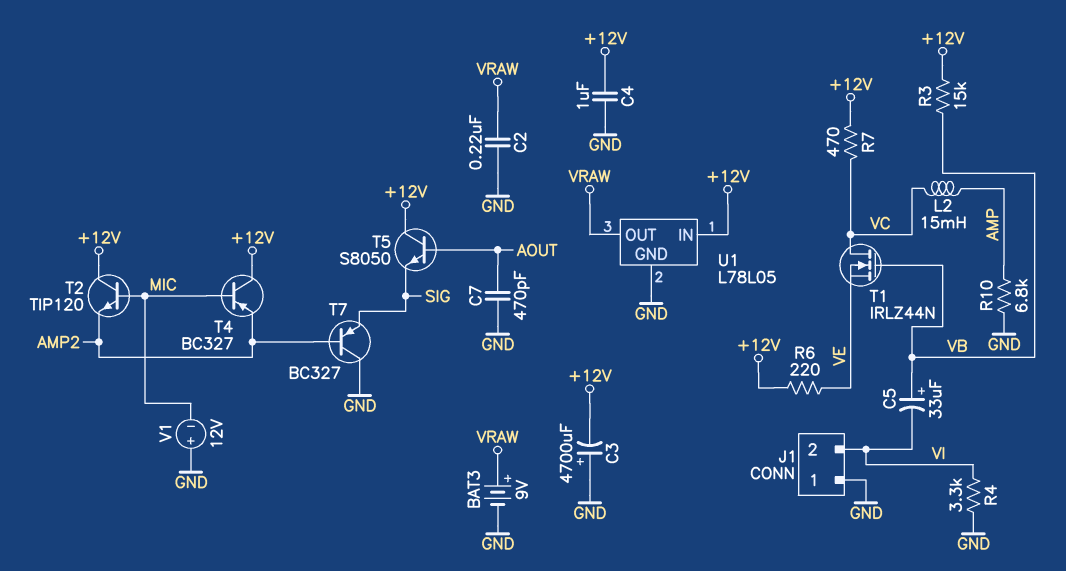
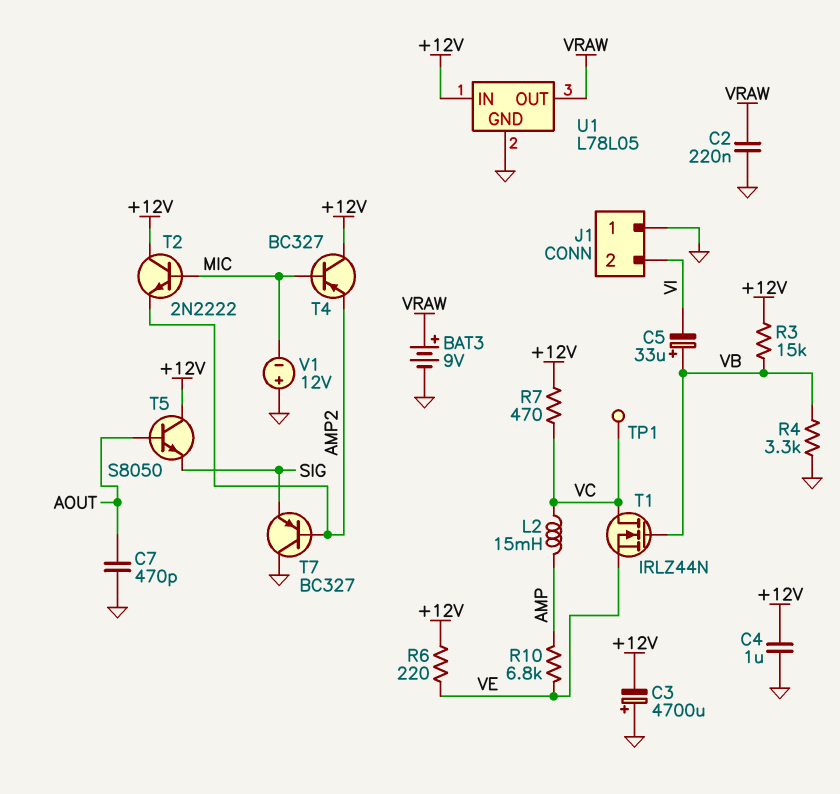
R4: 3.3k (GND, VI) -> 3.3k (GND, VB)
R10: 6.8k (AMP, GND) -> 6.8k (AMP, VE)
T2: NPN TIP120 (B MIC, C +12V, E AMP2) -> NPN 2N2222 (B MIC, C +12V, E AMP2)
TP1: none -> test point (VC)

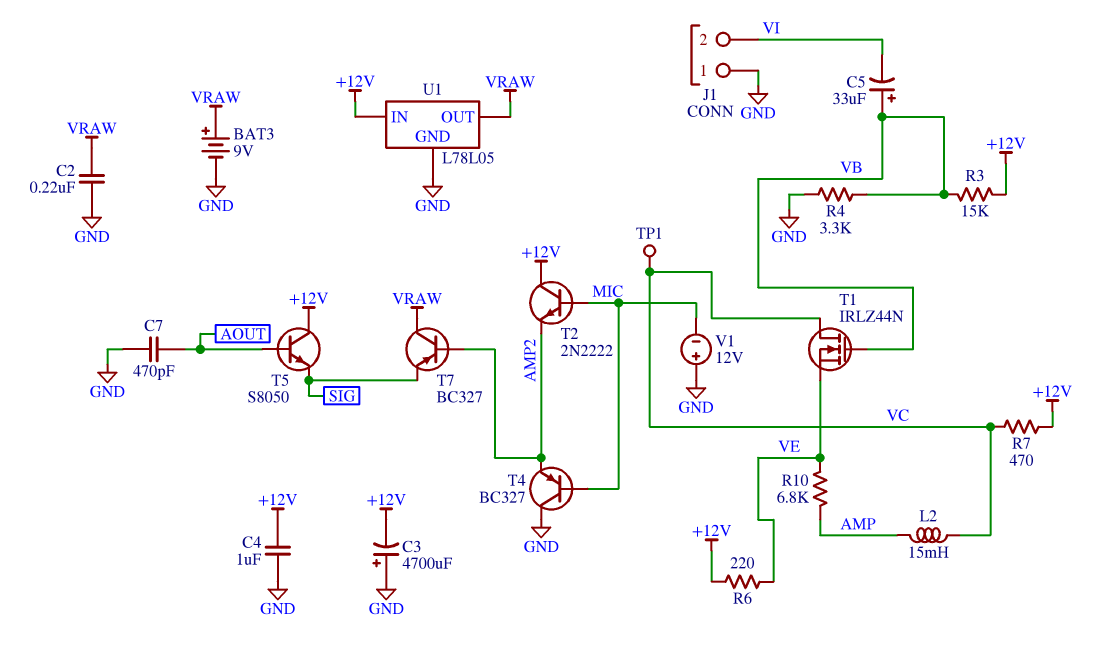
T4: PNP BC327 (B MIC, C +12V, E AMP2) -> PNP BC327 (B MIC, C GND, E AMP2)
T7: PNP BC327 (B AMP2, C GND, E SIG) -> PNP BC327 (B AMP2, C VRAW, E SIG)

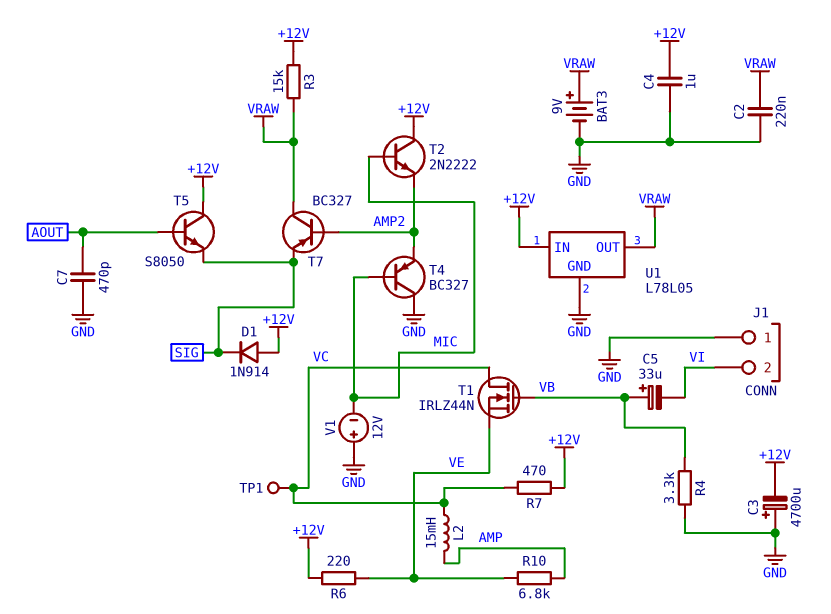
D1: none -> diode 1N914 (A +12V, K SIG)
R3: 15k (+12V, VB) -> 15k (+12V, VRAW)

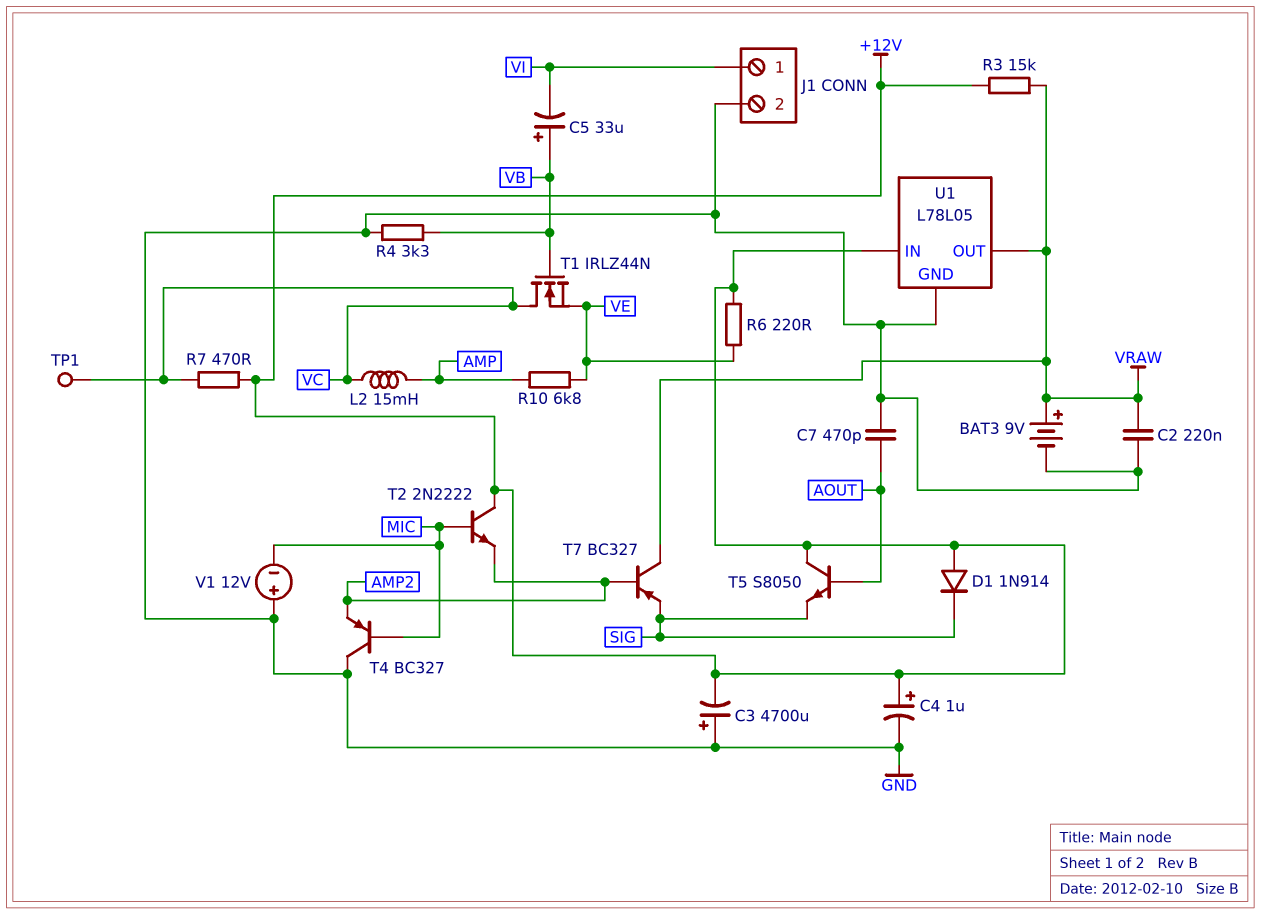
C4: 1uF (+12V, GND) -> 1uF (plus +12V, minus GND)
J1 pin 1: GND -> VI
J1 pin 2: VI -> GND

